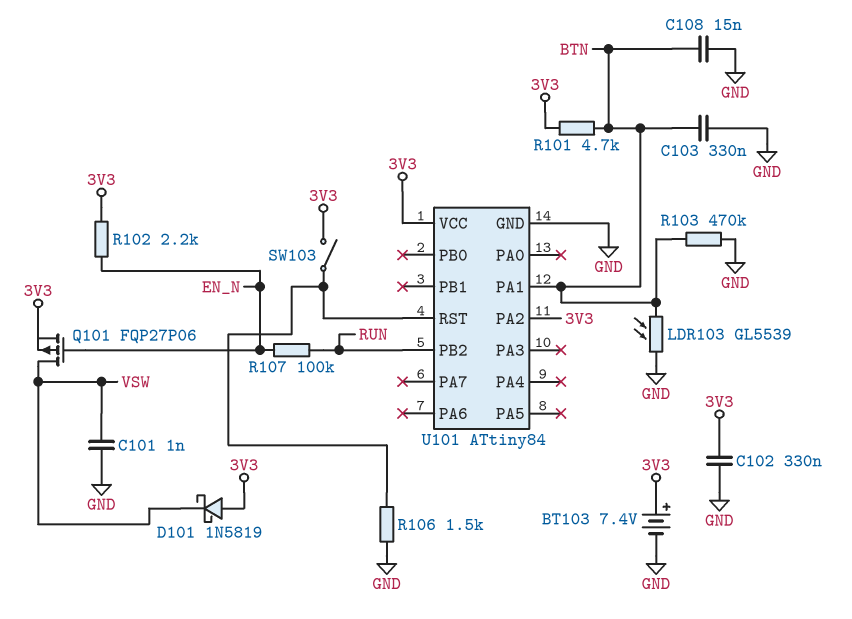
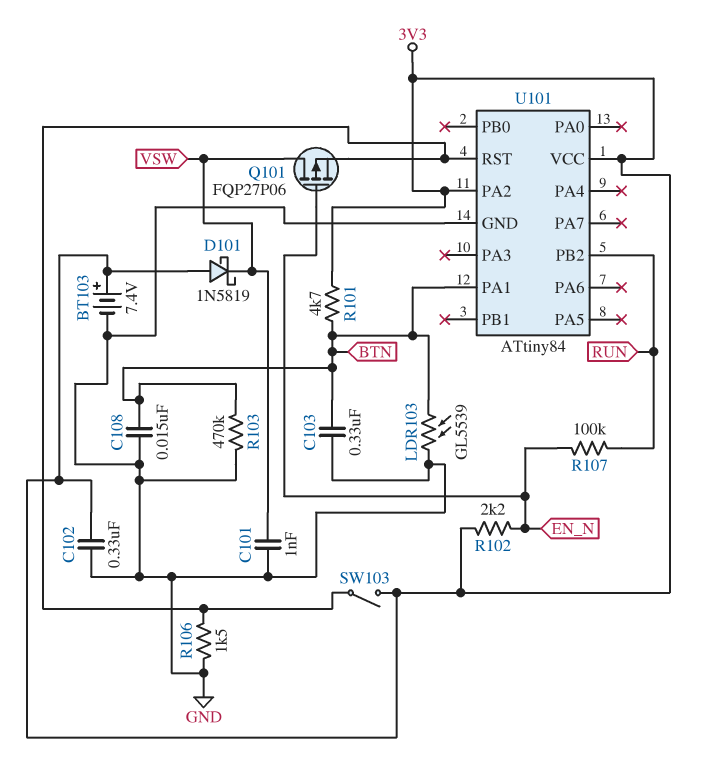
Q101: PMOS FQP27P06 (G EN_N, D VSW, S 3V3) -> PMOS FQP27P06 (G EN_N, D VSW, S U101/RST)

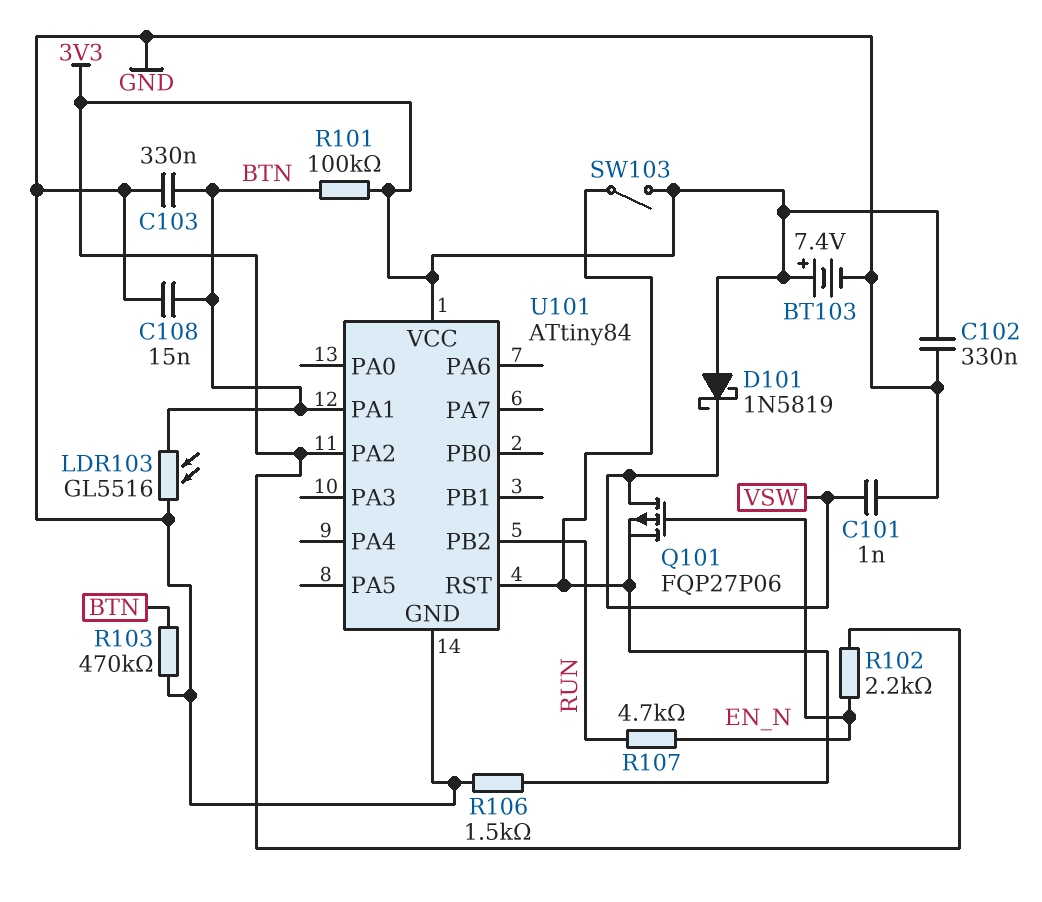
LDR103: GL5539 (BTN, GND) -> GL5516 (BTN, GND)
R101: 4.7k (3V3, BTN) -> 100k (3V3, BTN)
R107: 100k (EN_N, RUN) -> 4.7k (EN_N, RUN)

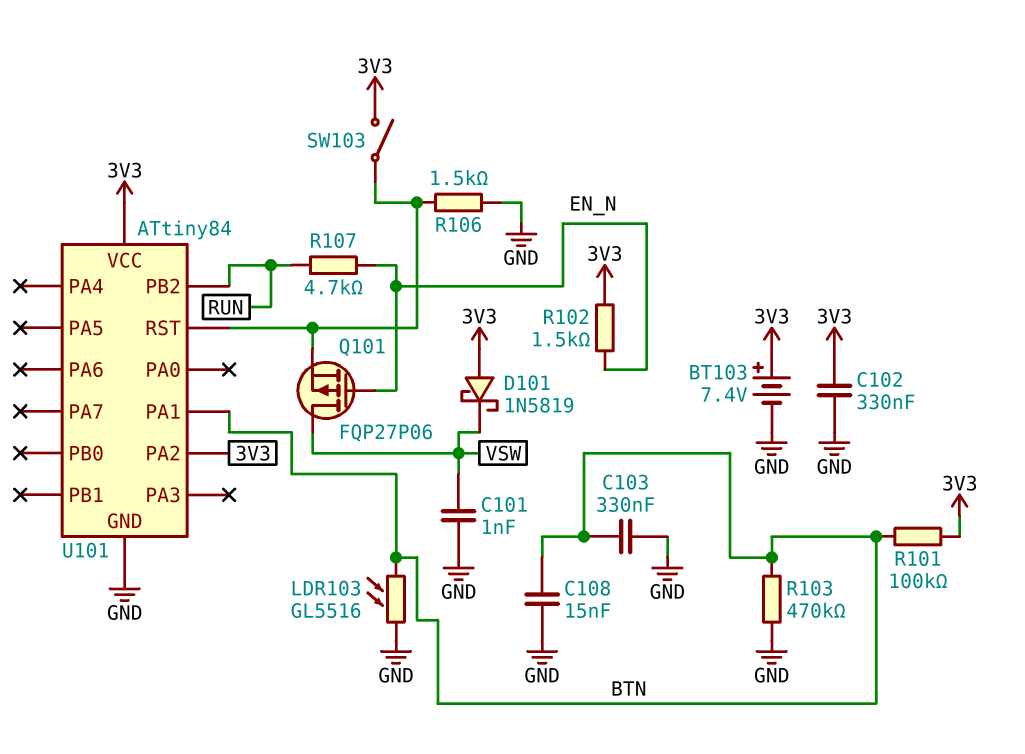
R102: 2.2k (3V3, EN_N) -> 1.5k (3V3, EN_N)

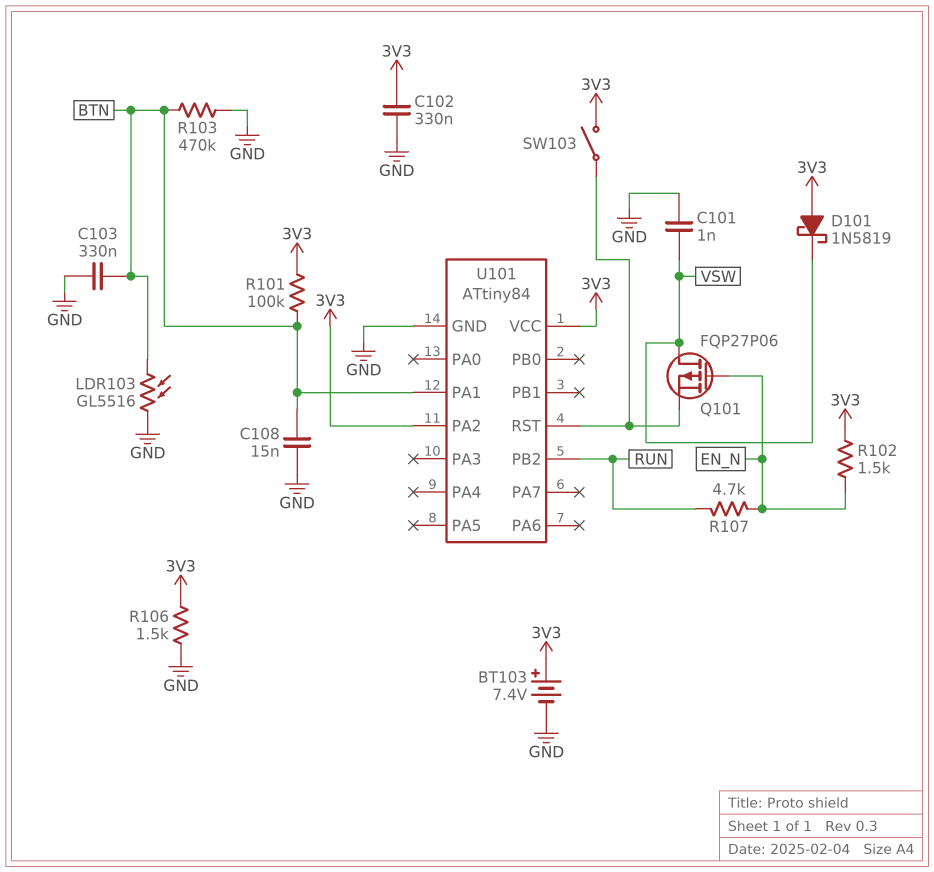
R106: 1.5k (GND, U101/RST) -> 1.5k (3V3, GND)

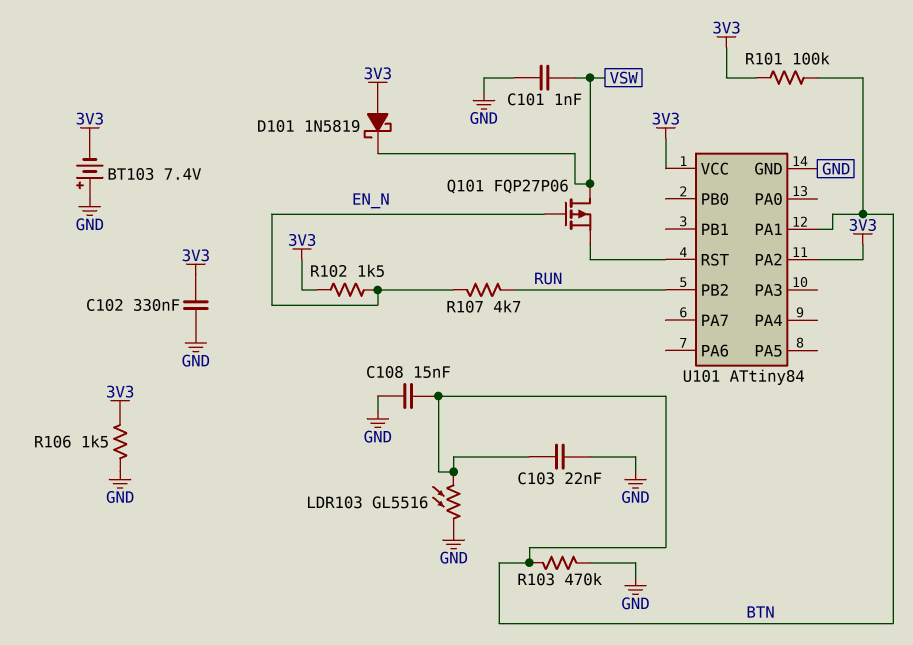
BT103: 7.4V (plus 3V3, minus GND) -> 7.4V (plus GND, minus 3V3)
C103: 330nF (BTN, GND) -> 22nF (BTN, GND)
SW103: switch (3V3, U101/RST) -> none

